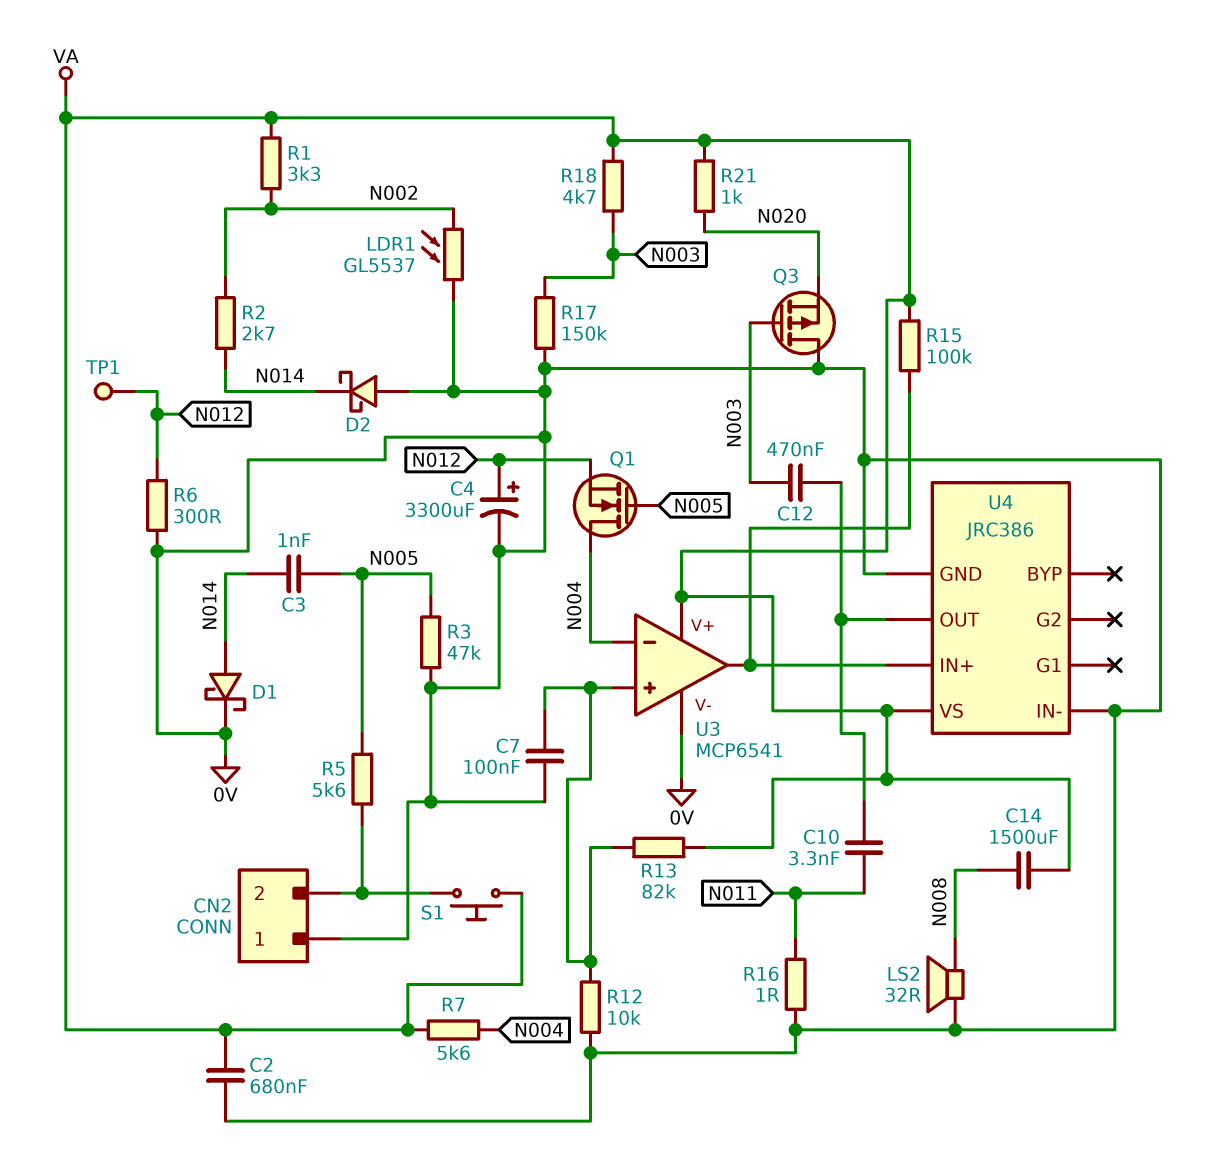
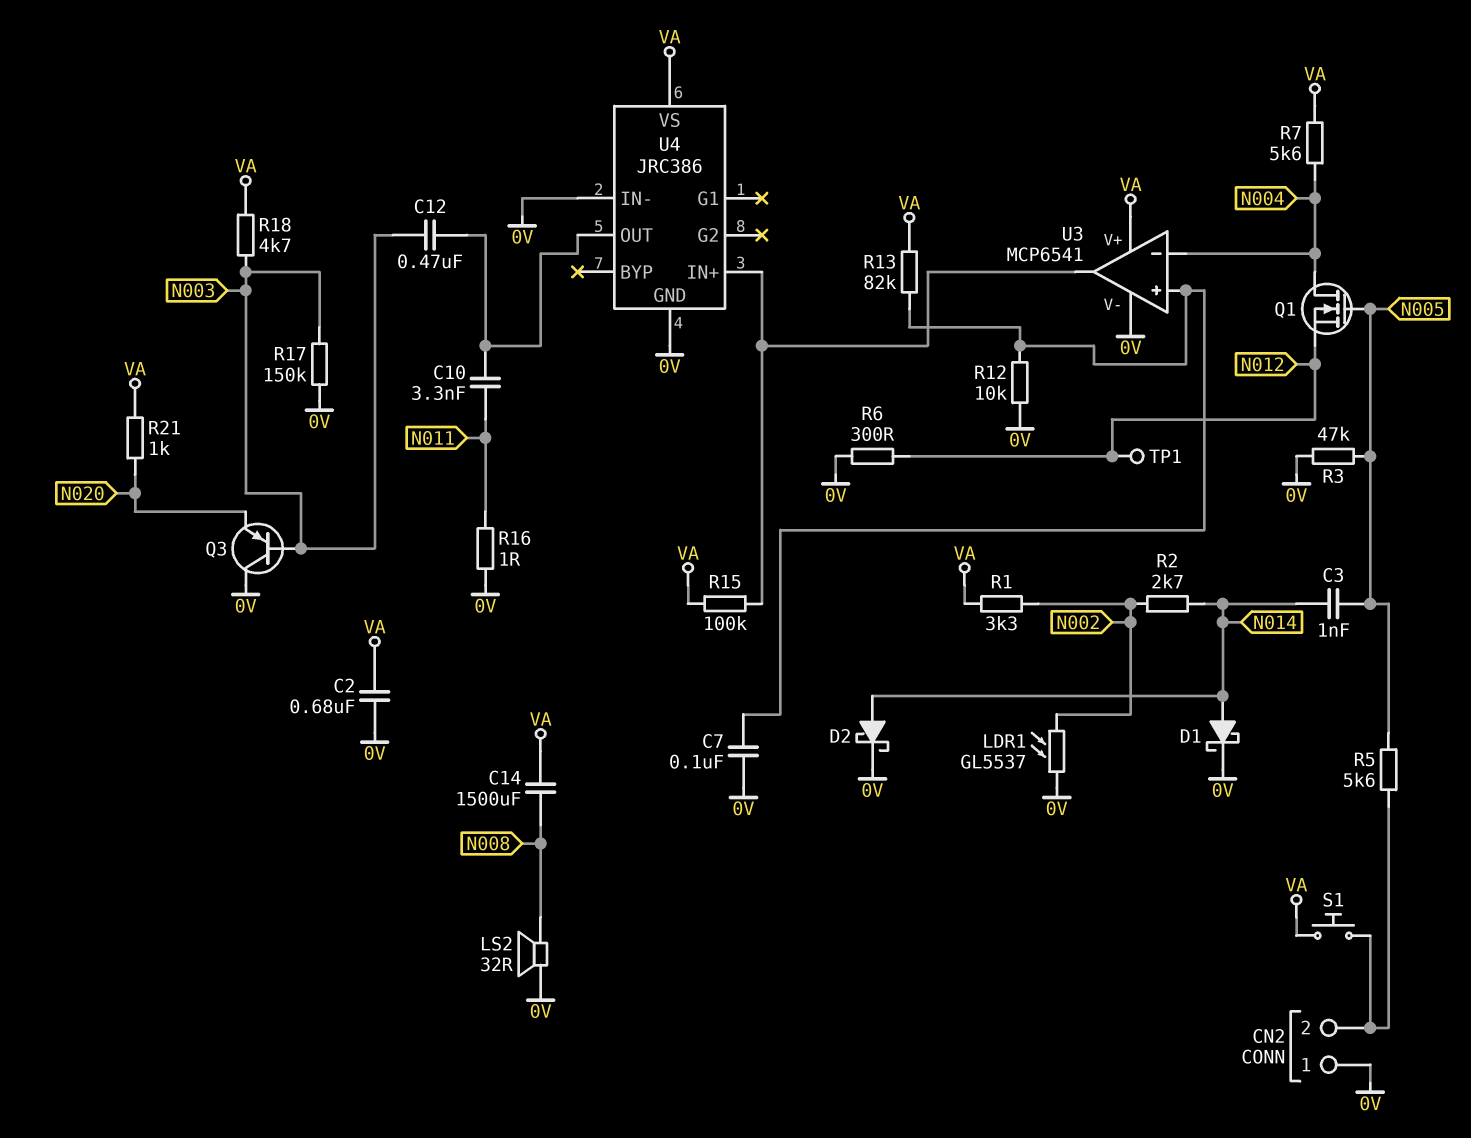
C4: 3300uF (plus N012, minus 0V) -> none
D2: schottky (A 0V, K N014) -> schottky (A N014, K 0V)
Q3: PMOS (G N003, D 0V, S N020) -> PNP (B N003, C 0V, E N020)

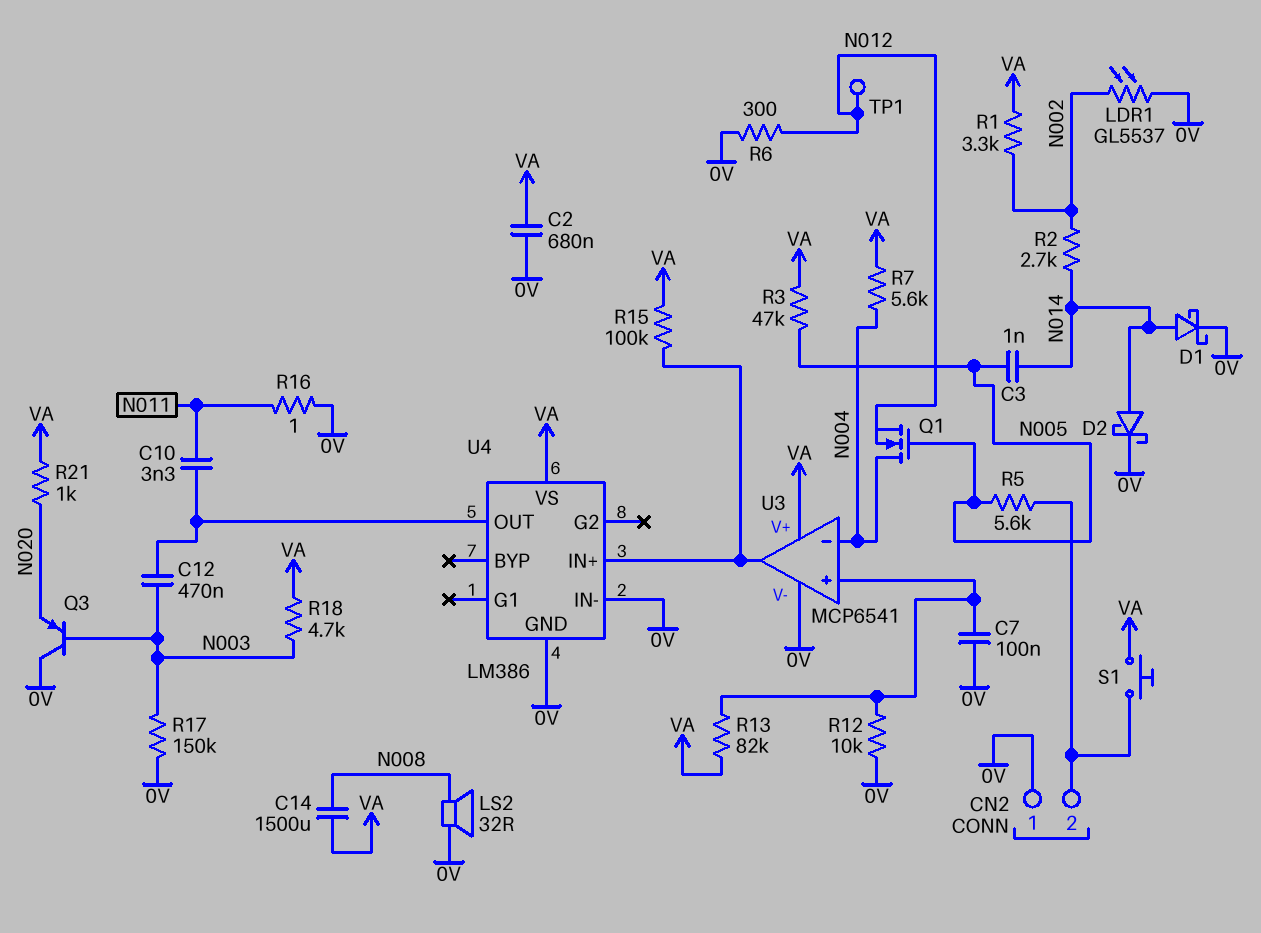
R3: 47k (0V, N005) -> 47k (N005, VA)
U4: JRC386 -> LM386

